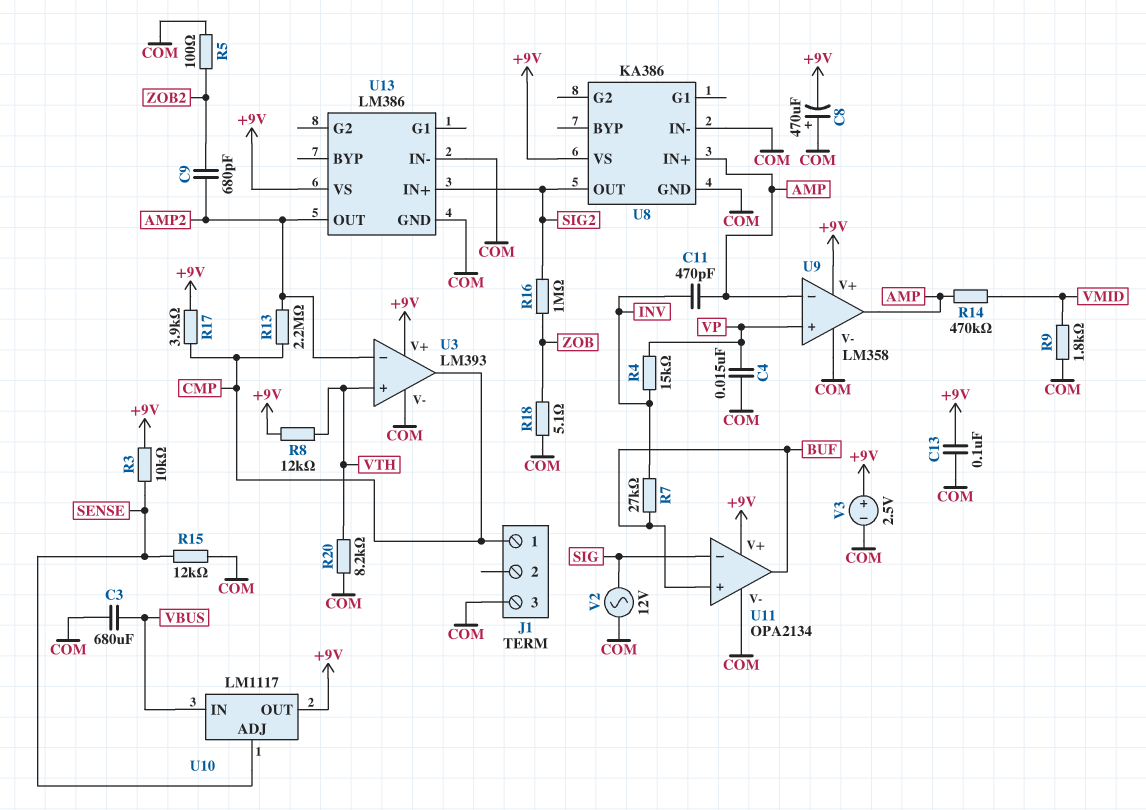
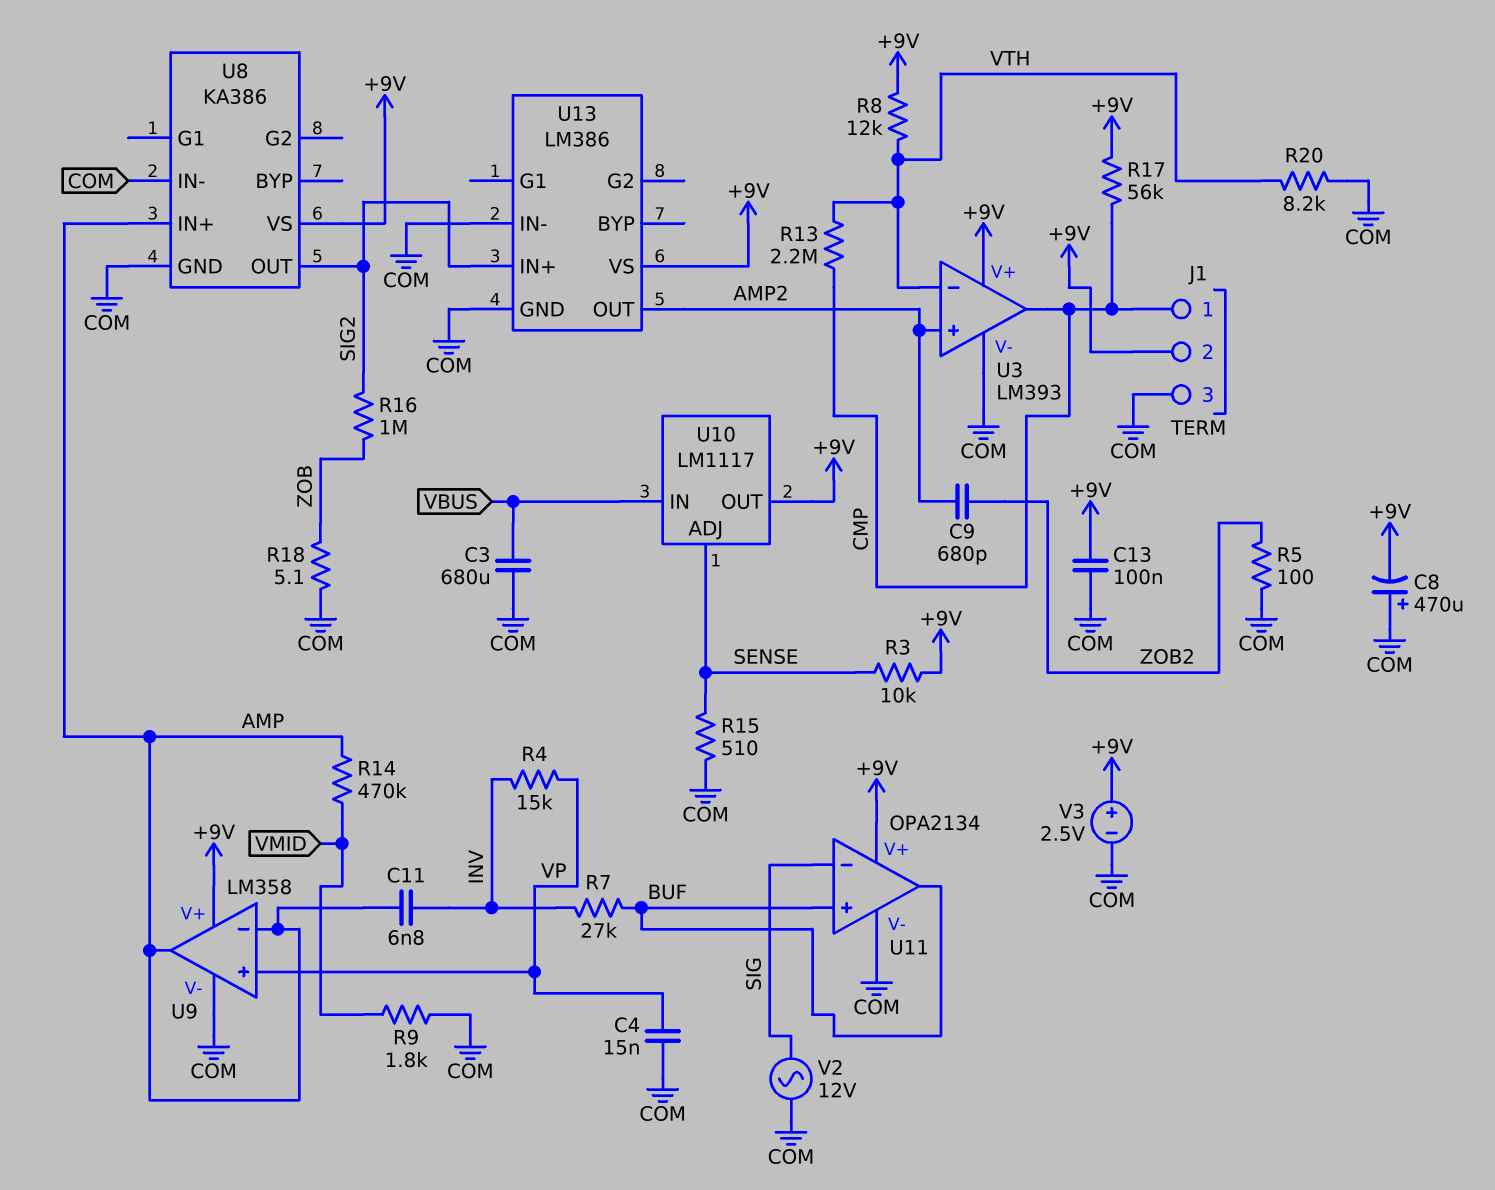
C11: 470pF (AMP, INV) -> 6.8nF (AMP, INV)
J1 pin 2: none -> +9V
R13: 2.2M (AMP2, CMP) -> 2.2M (CMP, VTH)
R15: 12k (COM, SENSE) -> 510 (COM, SENSE)
R17: 3.9k (+9V, CMP) -> 56k (+9V, CMP)
U3 pin in+: VTH -> AMP2
U3 pin in-: AMP2 -> VTH

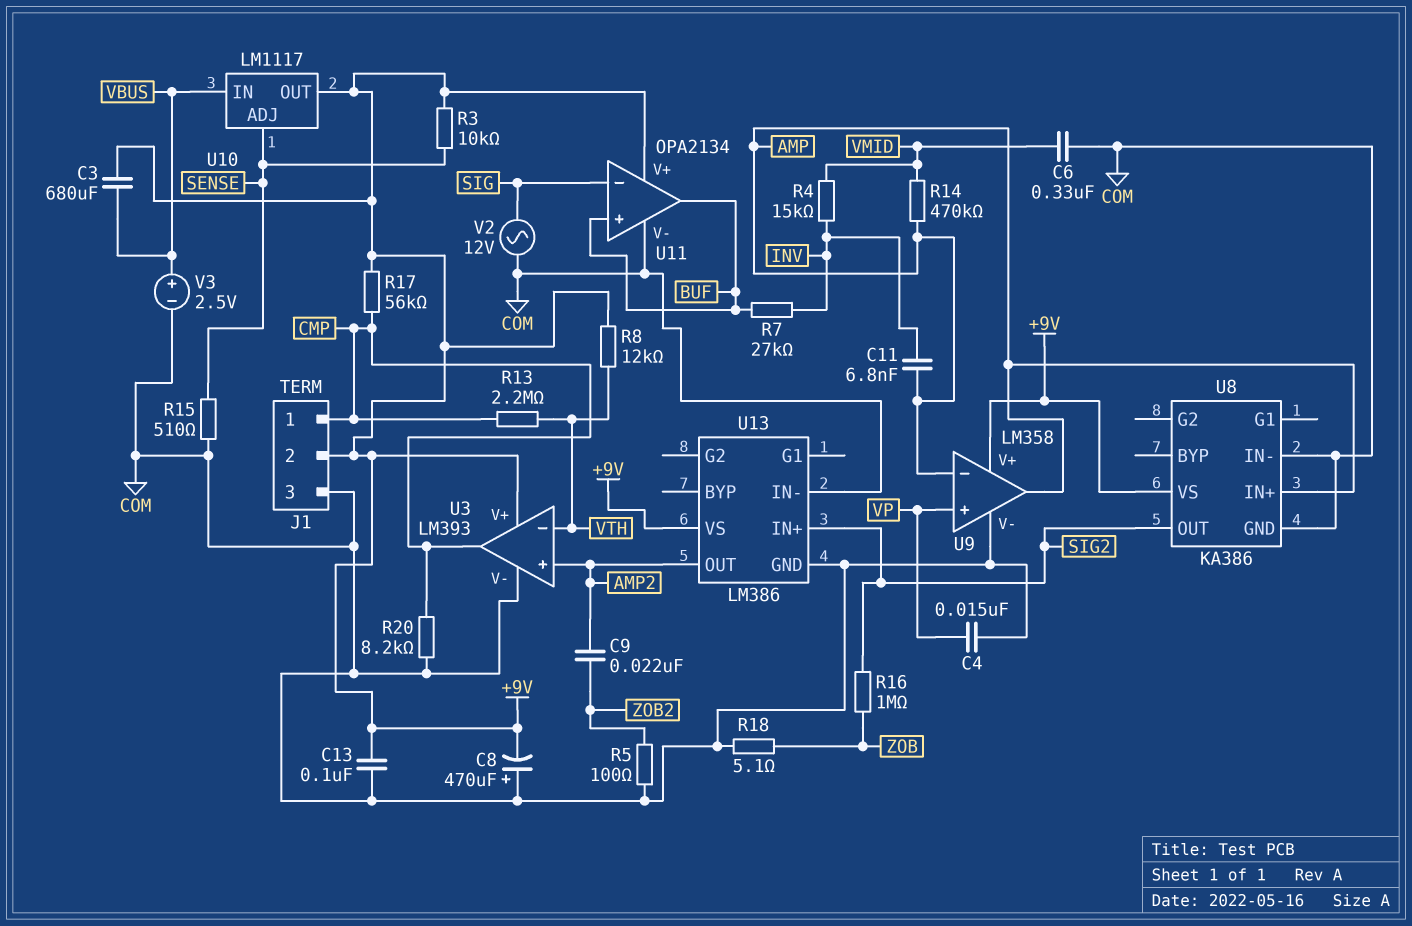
C3: 680uF (COM, VBUS) -> 680uF (+9V, VBUS)
C6: none -> 330nF (COM, VMID)
C9: 680pF (AMP2, ZOB2) -> 22nF (AMP2, ZOB2)
R4: 15k (INV, VP) -> 15k (INV, VMID)
R9: 1.8k (COM, VMID) -> none
R20: 8.2k (COM, VTH) -> 8.2k (CMP, COM)
V3: 2.5V (plus +9V, minus COM) -> 2.5V (plus VBUS, minus COM)

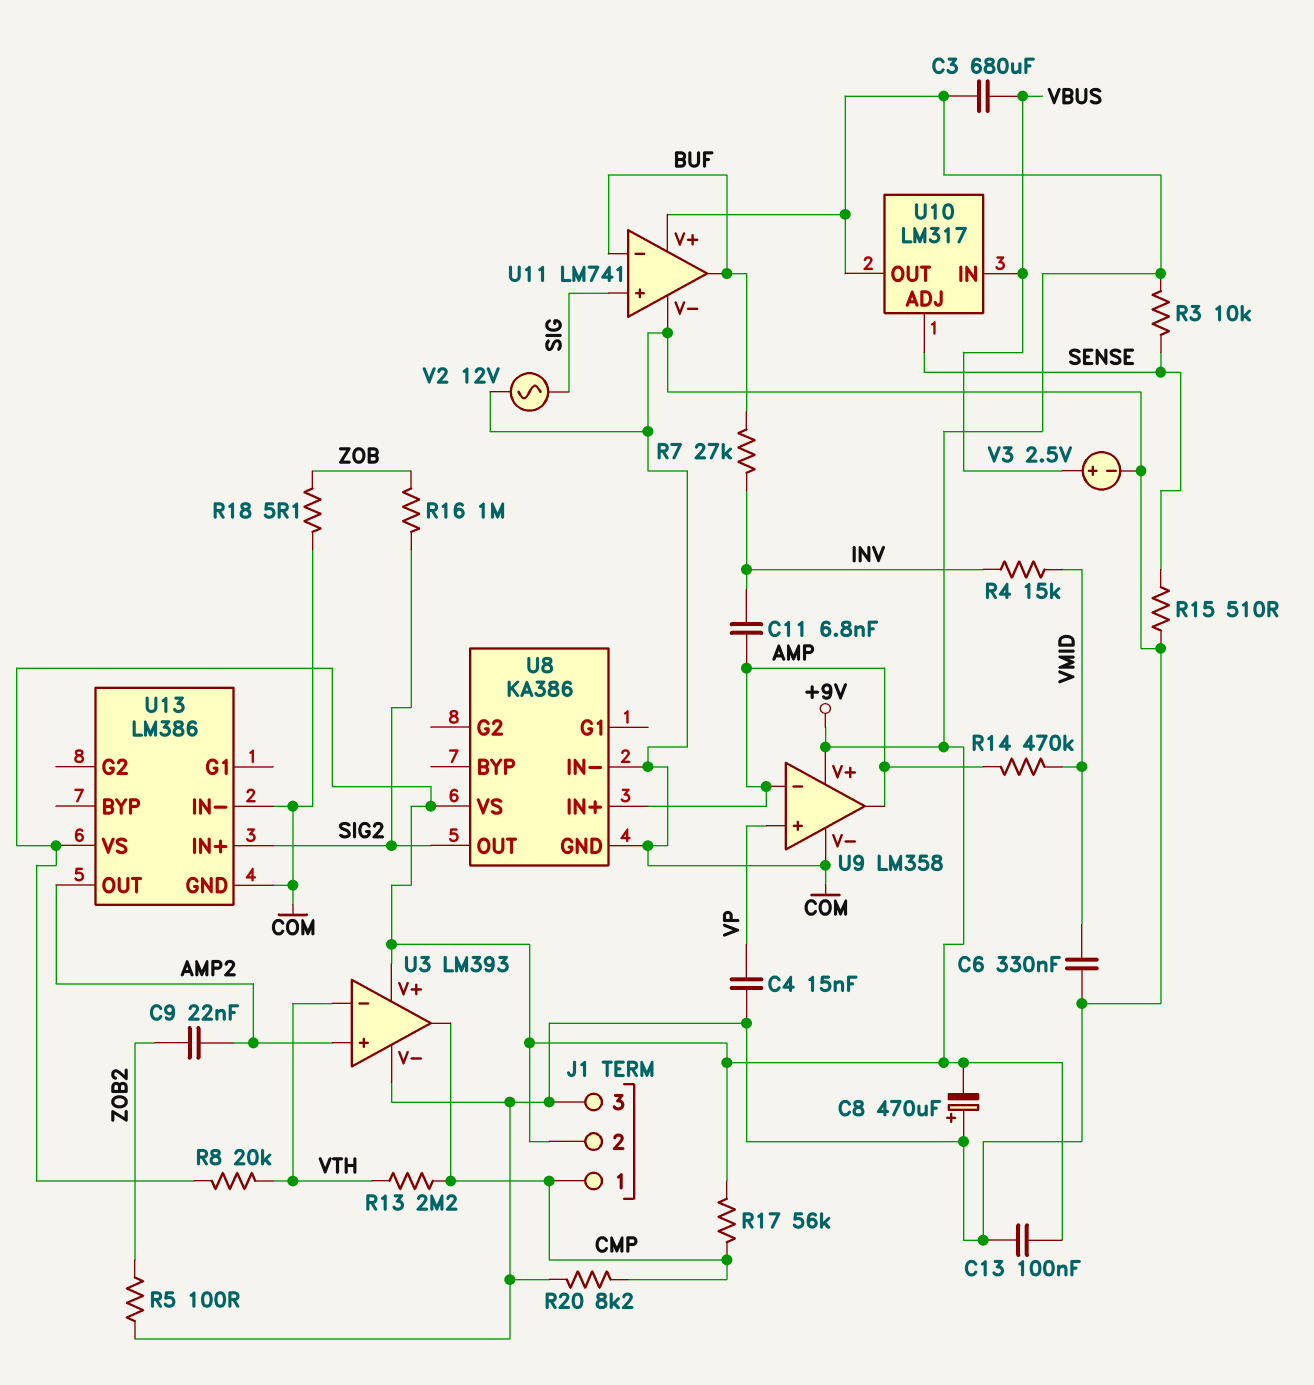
R8: 12k (+9V, VTH) -> 20k (+9V, VTH)
U10: LM1117 -> LM317
U11: OPA2134 -> LM741
U11 pin in+: BUF -> SIG
U11 pin in-: SIG -> BUF

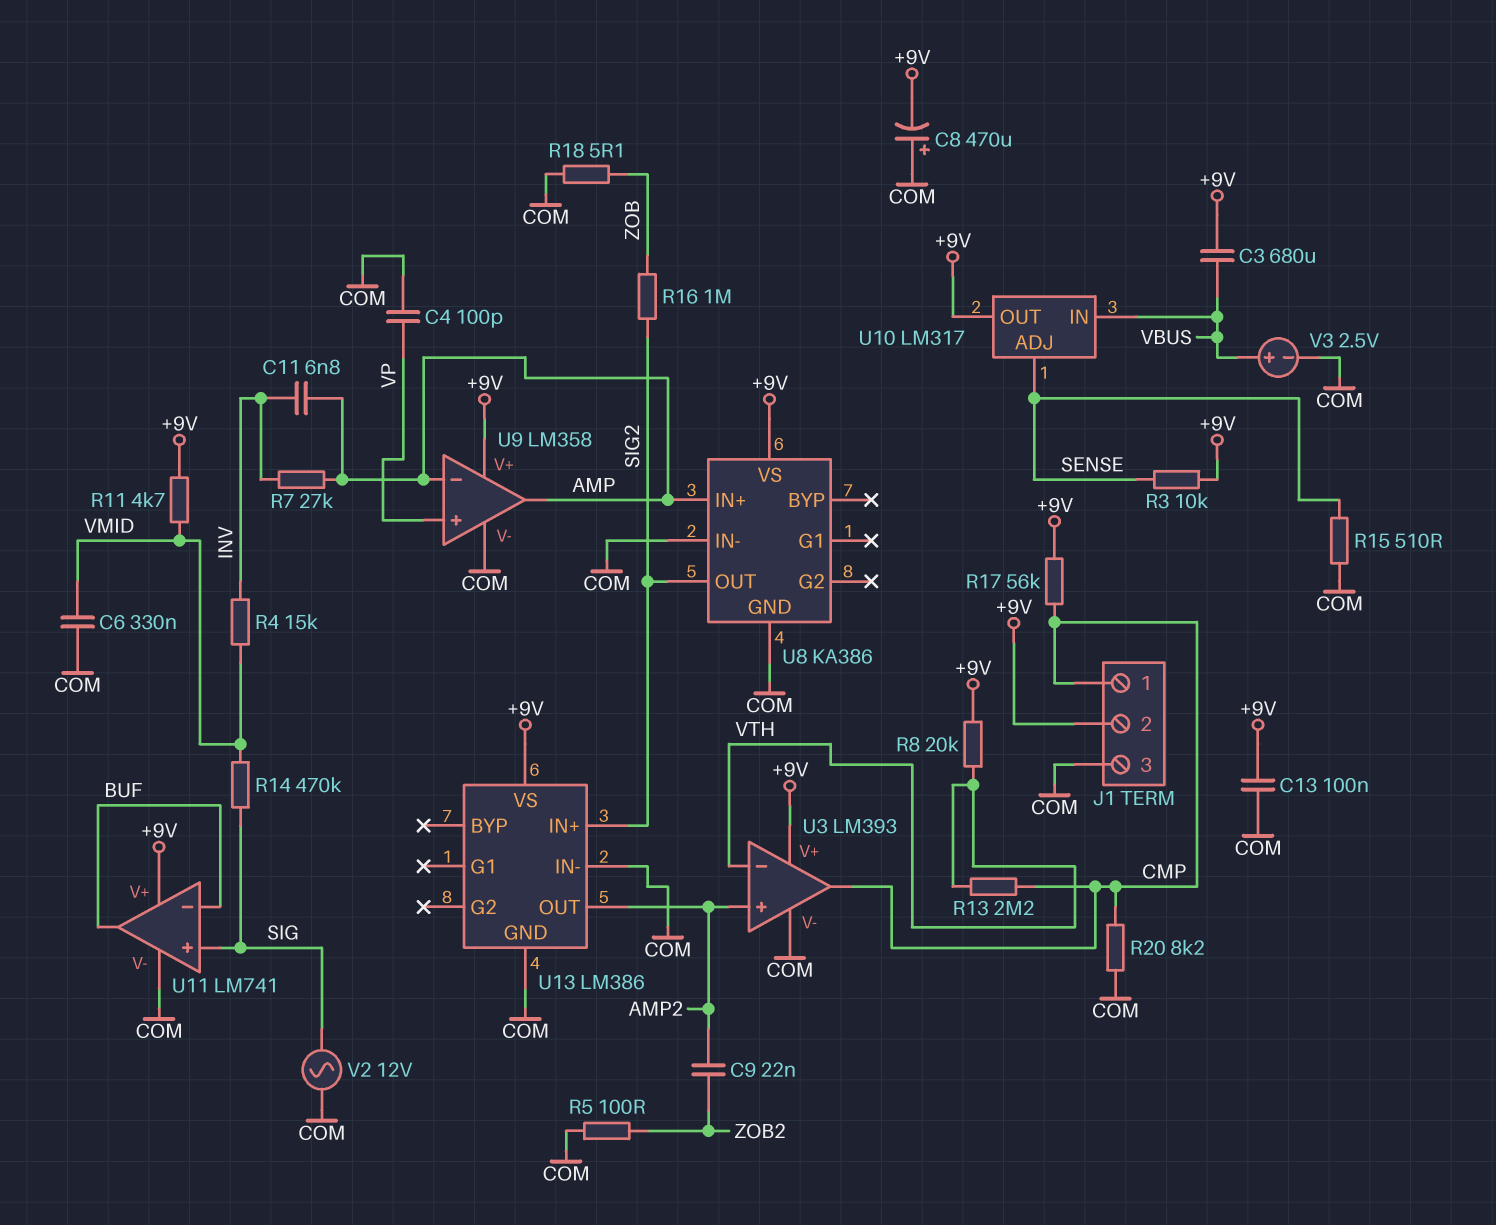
C4: 15nF (COM, VP) -> 100pF (COM, VP)
R7: 27k (BUF, INV) -> 27k (AMP, INV)
R11: none -> 4.7k (+9V, VMID)
R14: 470k (AMP, VMID) -> 470k (SIG, VMID)

